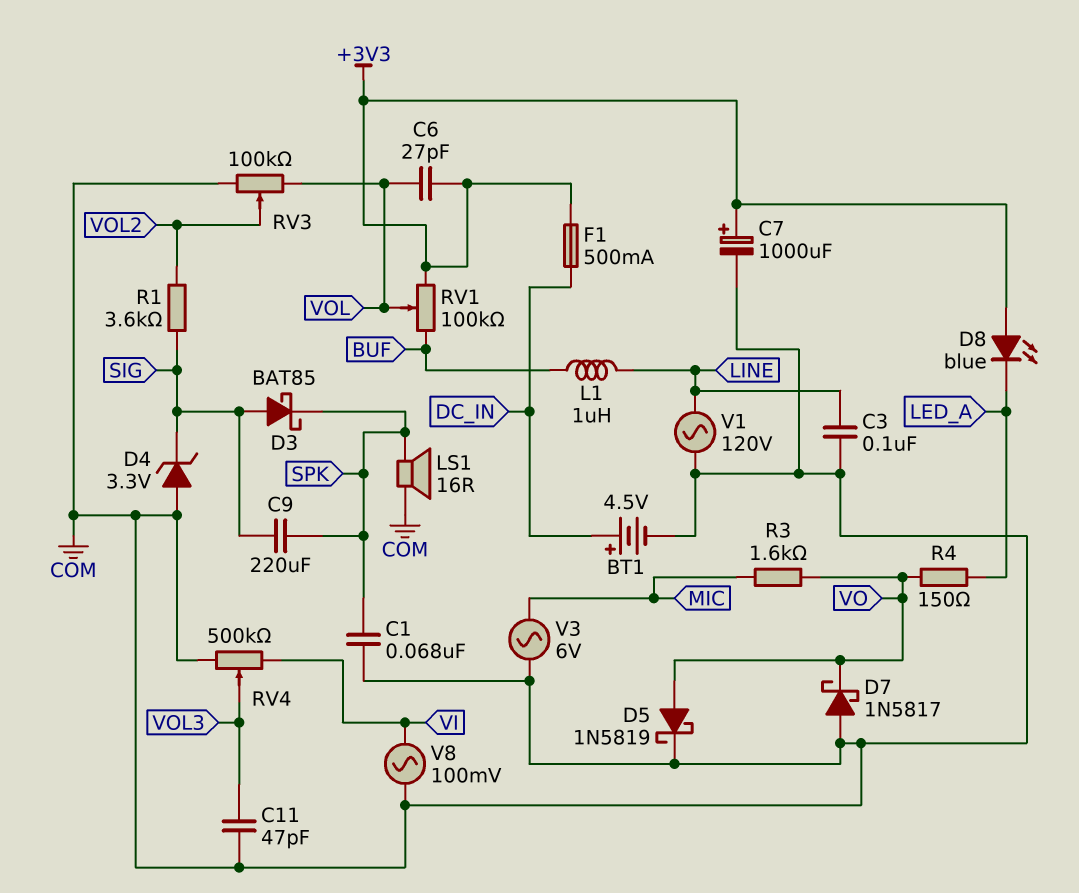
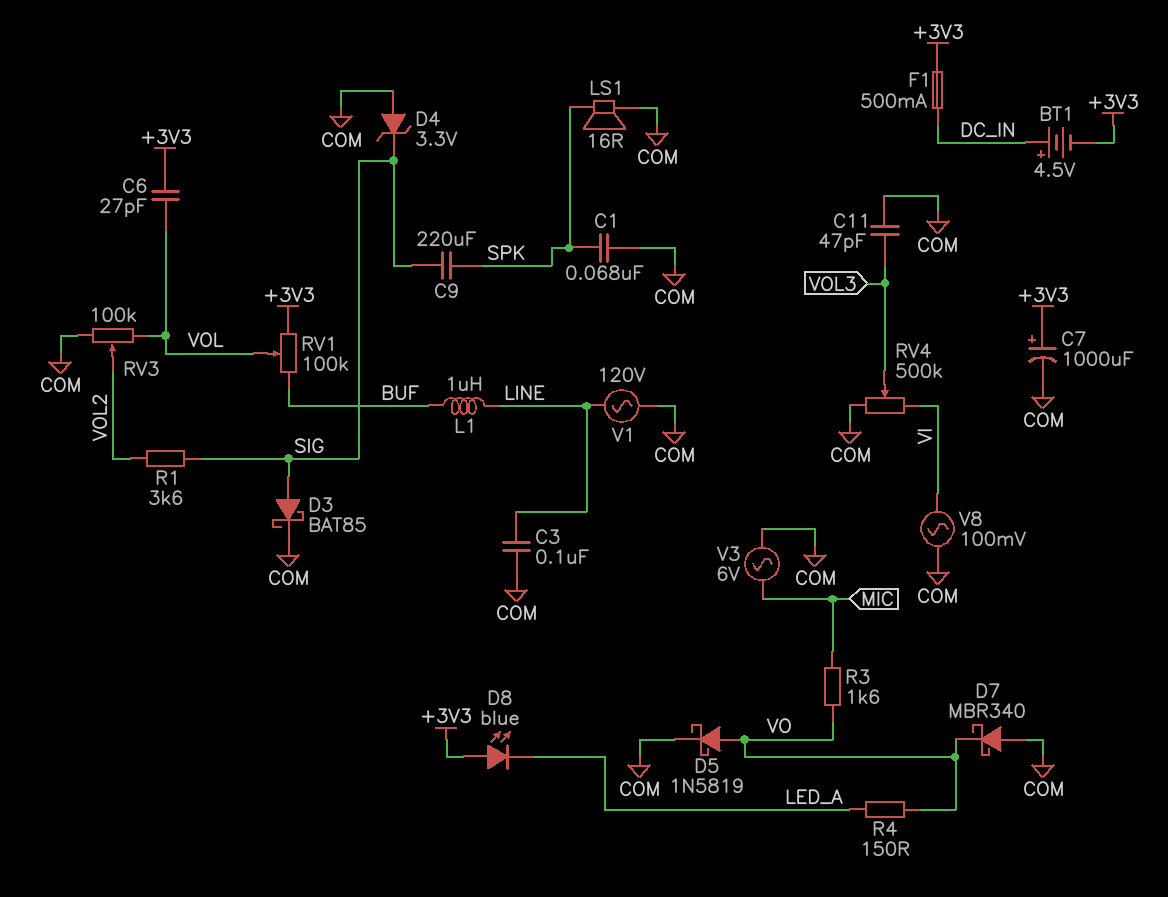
BT1: 4.5V (plus DC_IN, minus COM) -> 4.5V (plus DC_IN, minus +3V3)
D3: schottky BAT85 (A SIG, K SPK) -> schottky BAT85 (A SIG, K COM)
D7: schottky 1N5817 (A COM, K VO) -> schottky MBR340 (A COM, K VO)

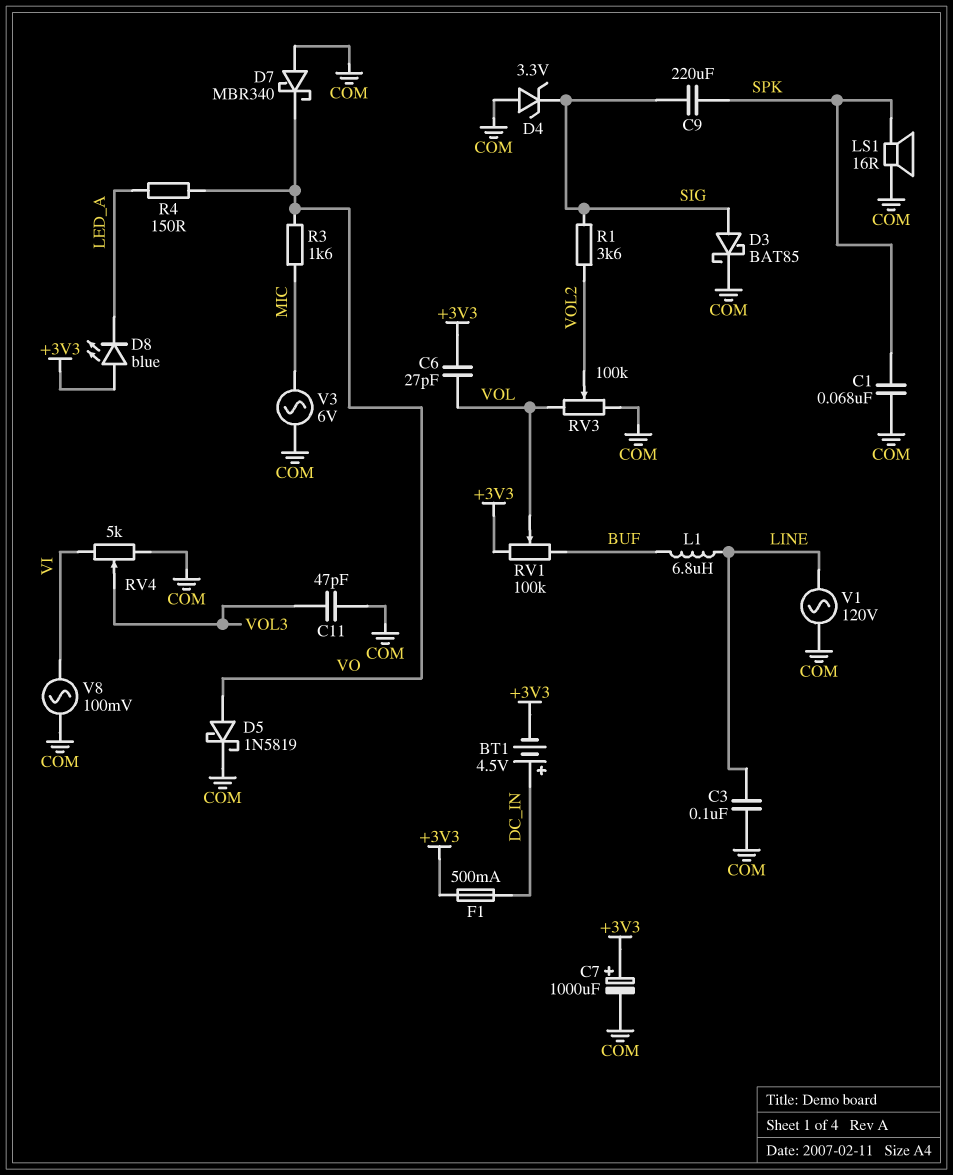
L1: 1uH (BUF, LINE) -> 6.8uH (BUF, LINE)
RV4: 500k (COM, VI, wiper VOL3) -> 5k (COM, VI, wiper VOL3)

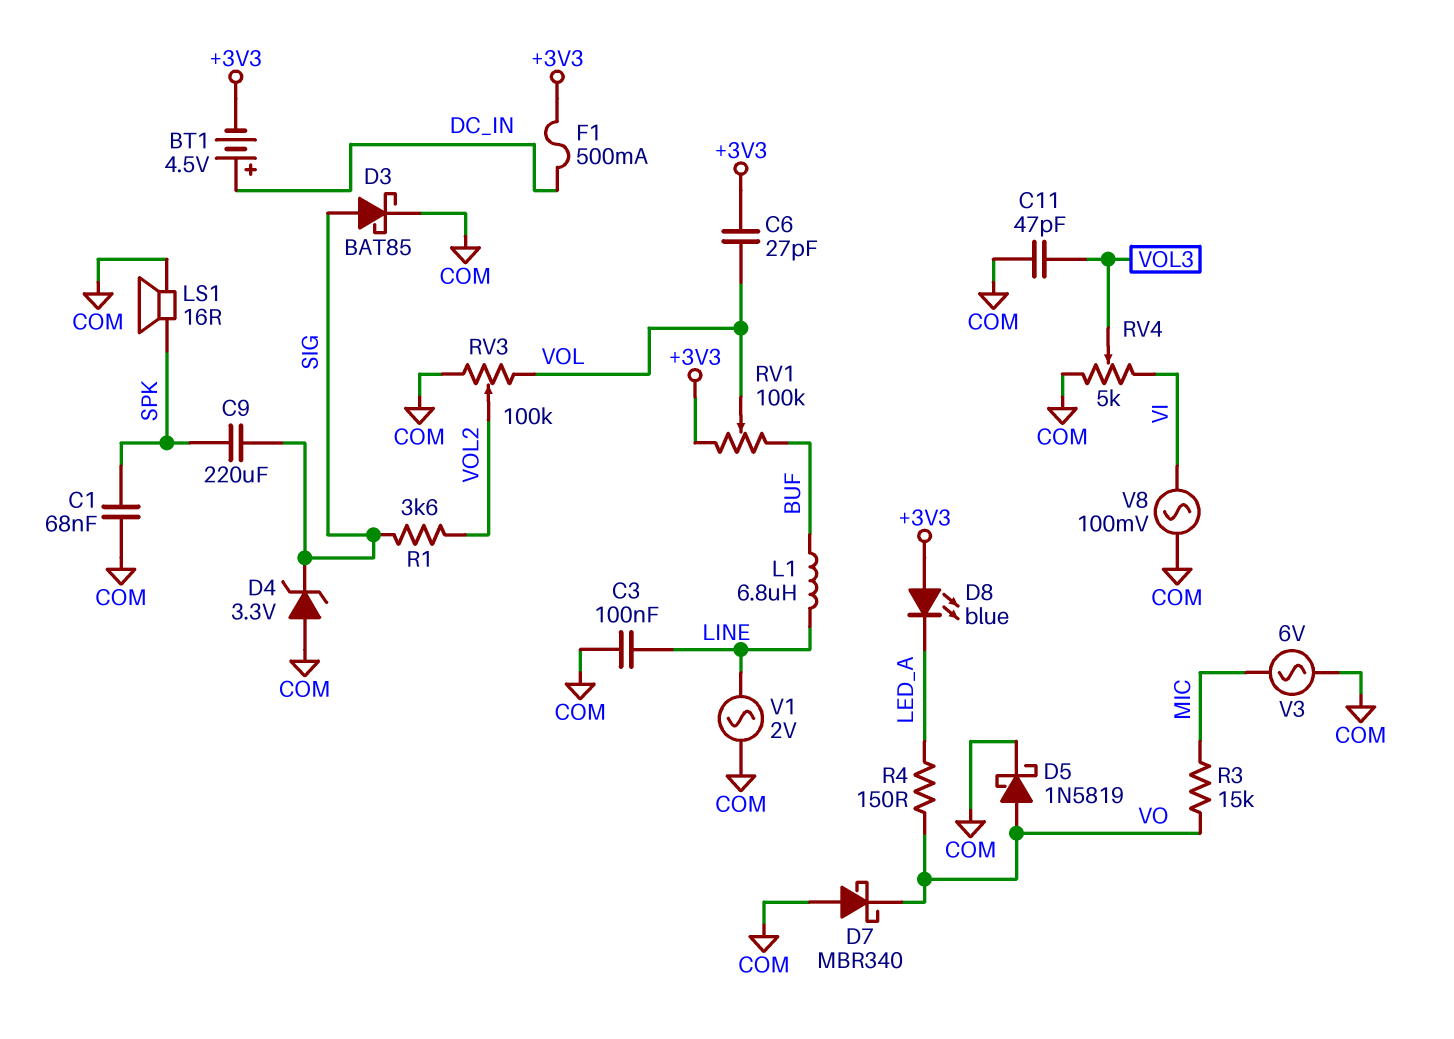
C7: 1000uF (plus +3V3, minus COM) -> none
R3: 1.6k (MIC, VO) -> 15k (MIC, VO)
V1: AC 120V (COM, LINE) -> AC 2V (COM, LINE)

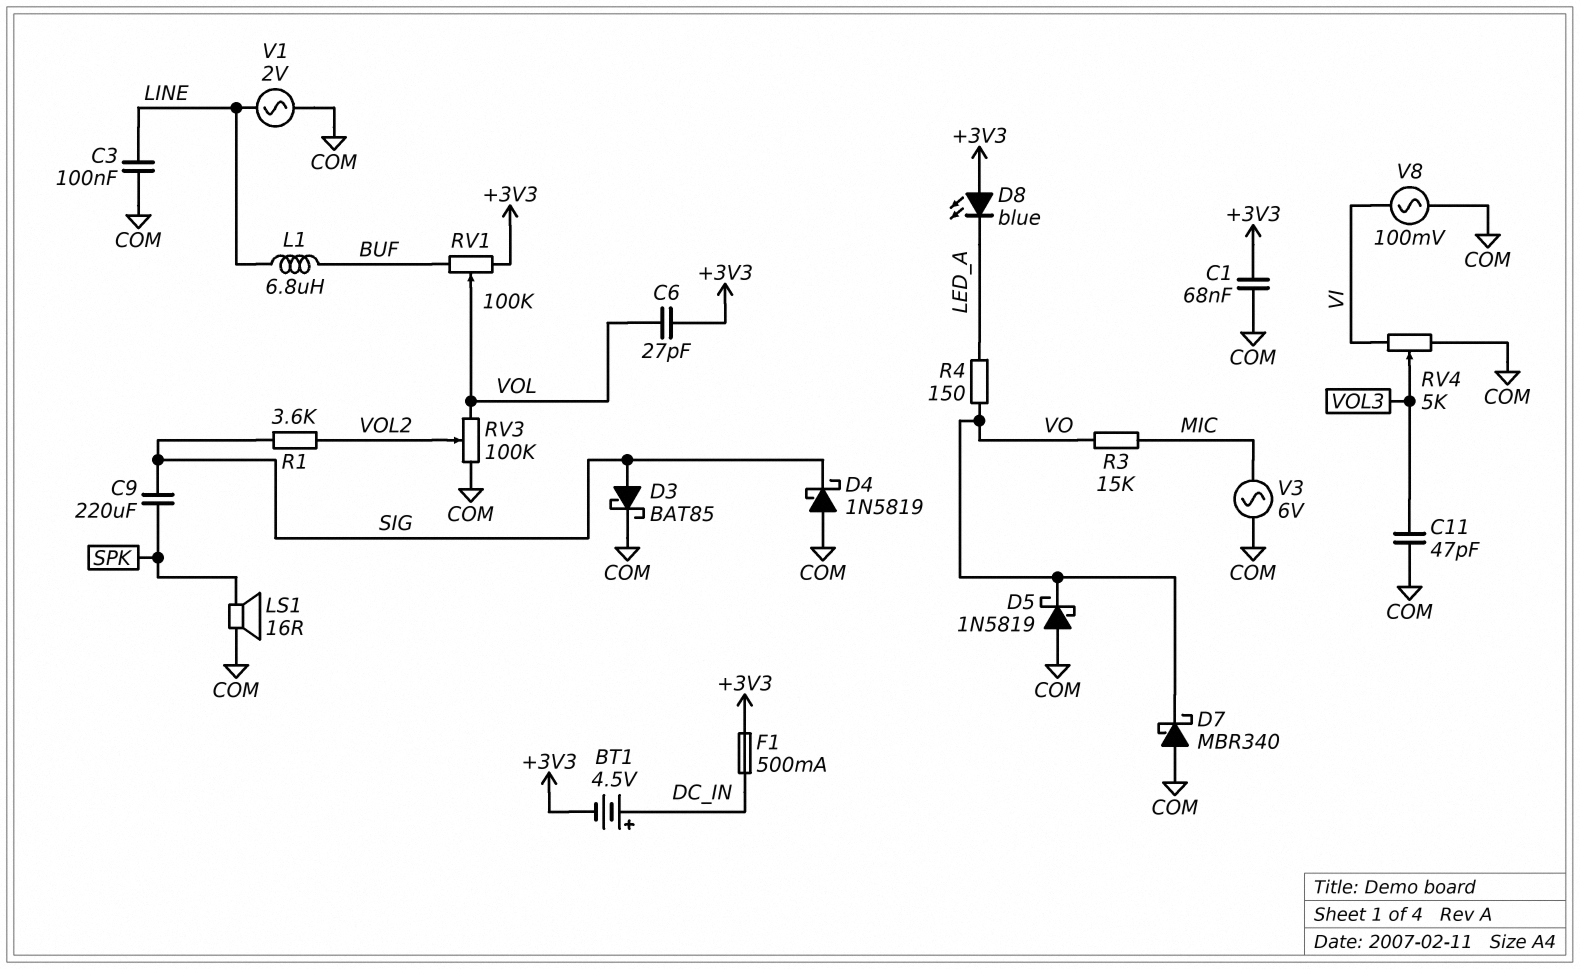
C1: 68nF (COM, SPK) -> 68nF (+3V3, COM)
D4: zener 3.3V (A COM, K SIG) -> schottky 1N5819 (A COM, K SIG)
D5: schottky 1N5819 (A VO, K COM) -> schottky 1N5819 (A COM, K VO)

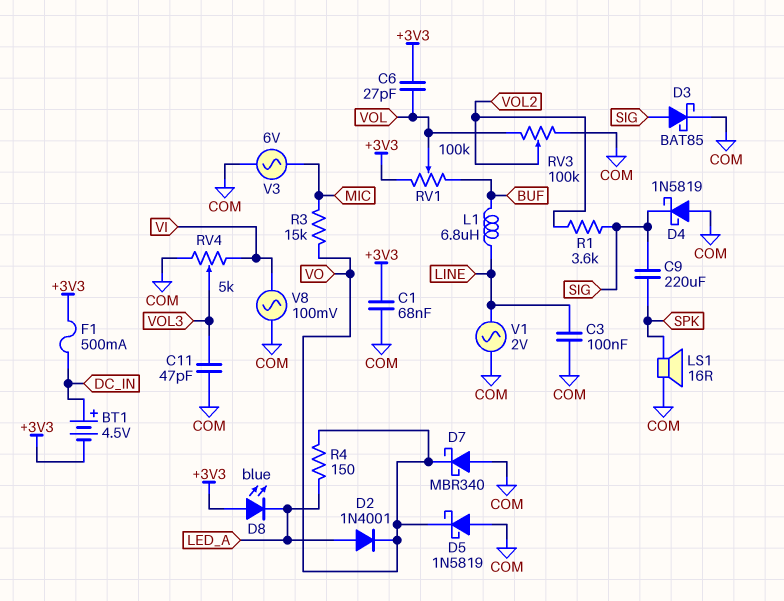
D2: none -> diode 1N4001 (A LED_A, K VO)

